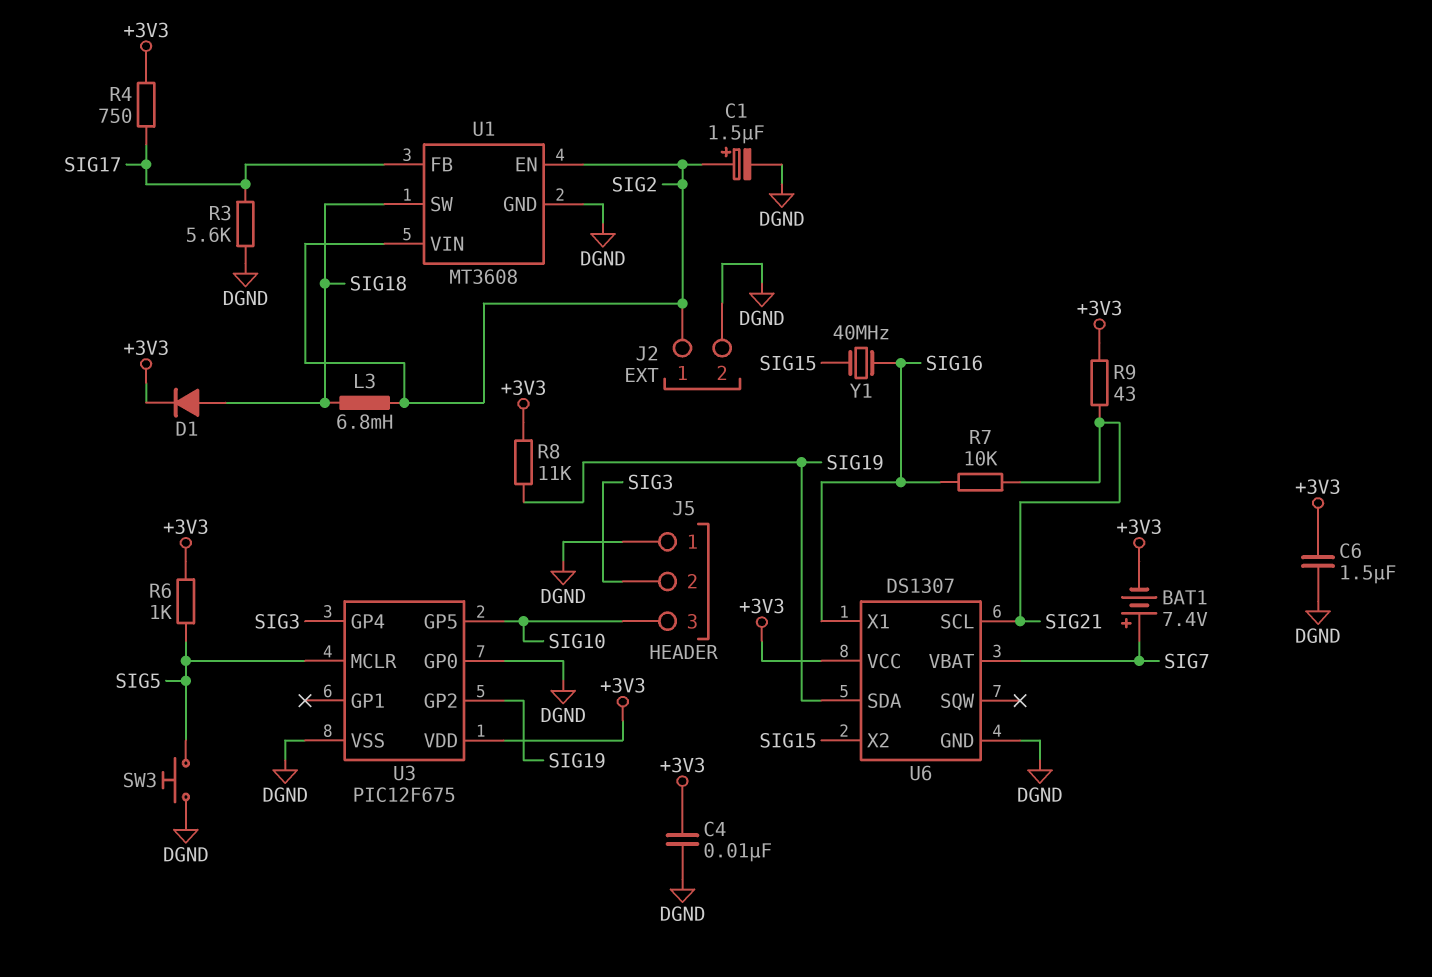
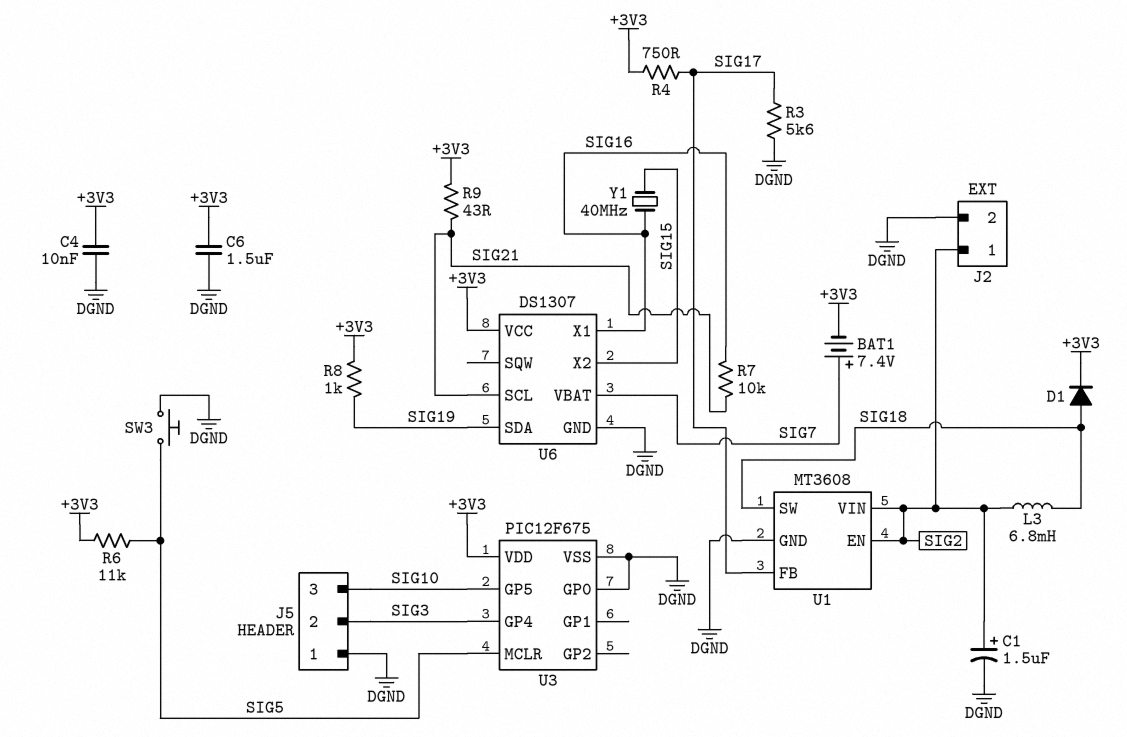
R6: 1k (+3V3, SIG5) -> 11k (+3V3, SIG5)
R8: 11k (+3V3, SIG19) -> 1k (+3V3, SIG19)
U3 pin GP2: SIG19 -> none

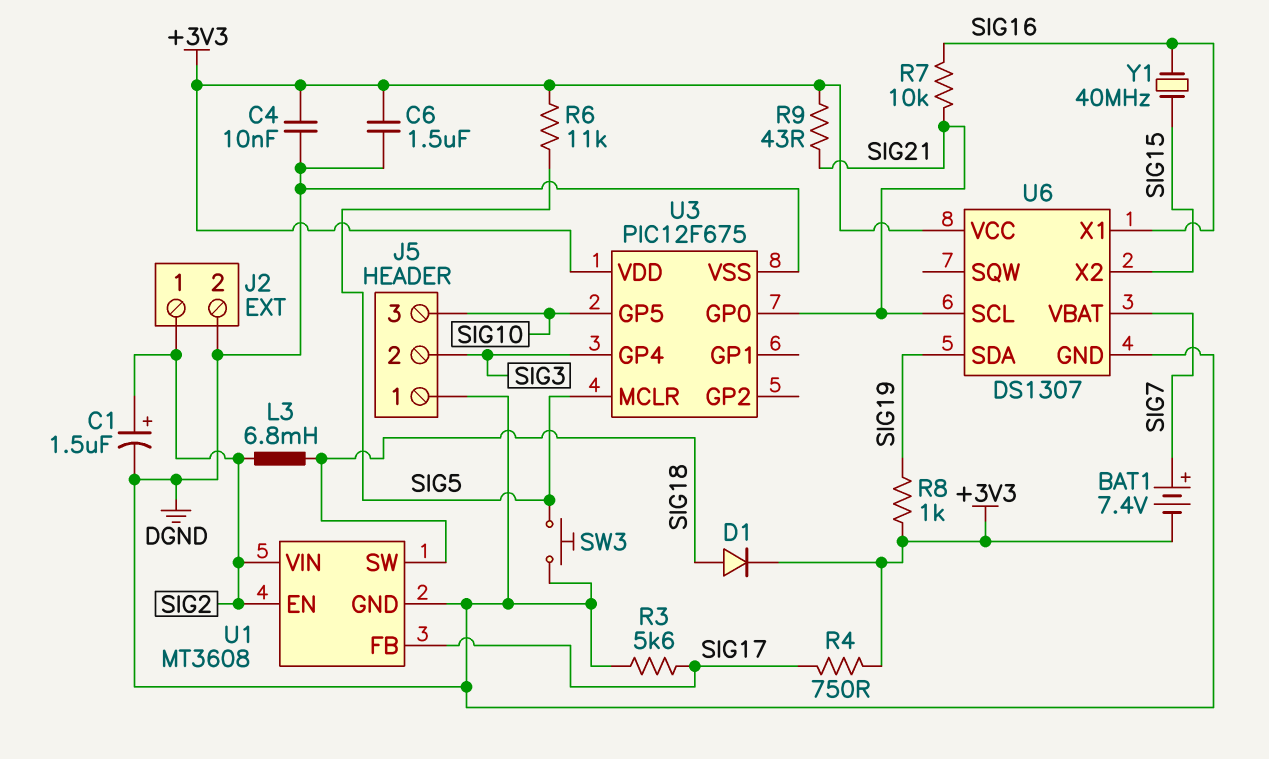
U3 pin GP0: DGND -> SIG21

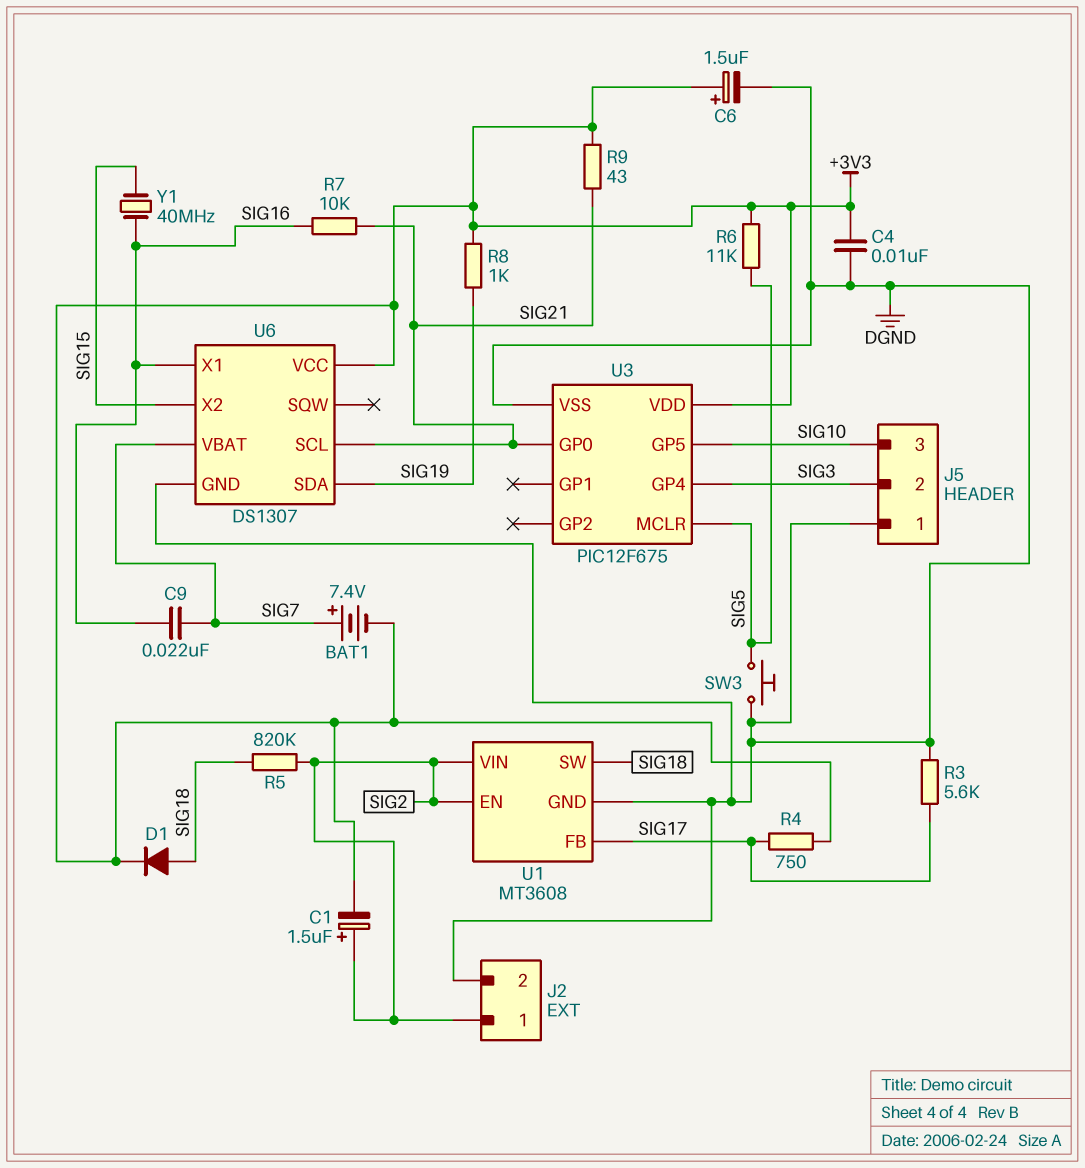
C1: 1.5uF (plus SIG2, minus DGND) -> 1.5uF (plus SIG2, minus +3V3)
C6: 1.5uF (+3V3, DGND) -> 1.5uF (plus +3V3, minus DGND)
C9: none -> 22nF (SIG7, SIG16)
L3: 6.8mH (SIG2, SIG18) -> none
R5: none -> 820k (SIG2, SIG18)

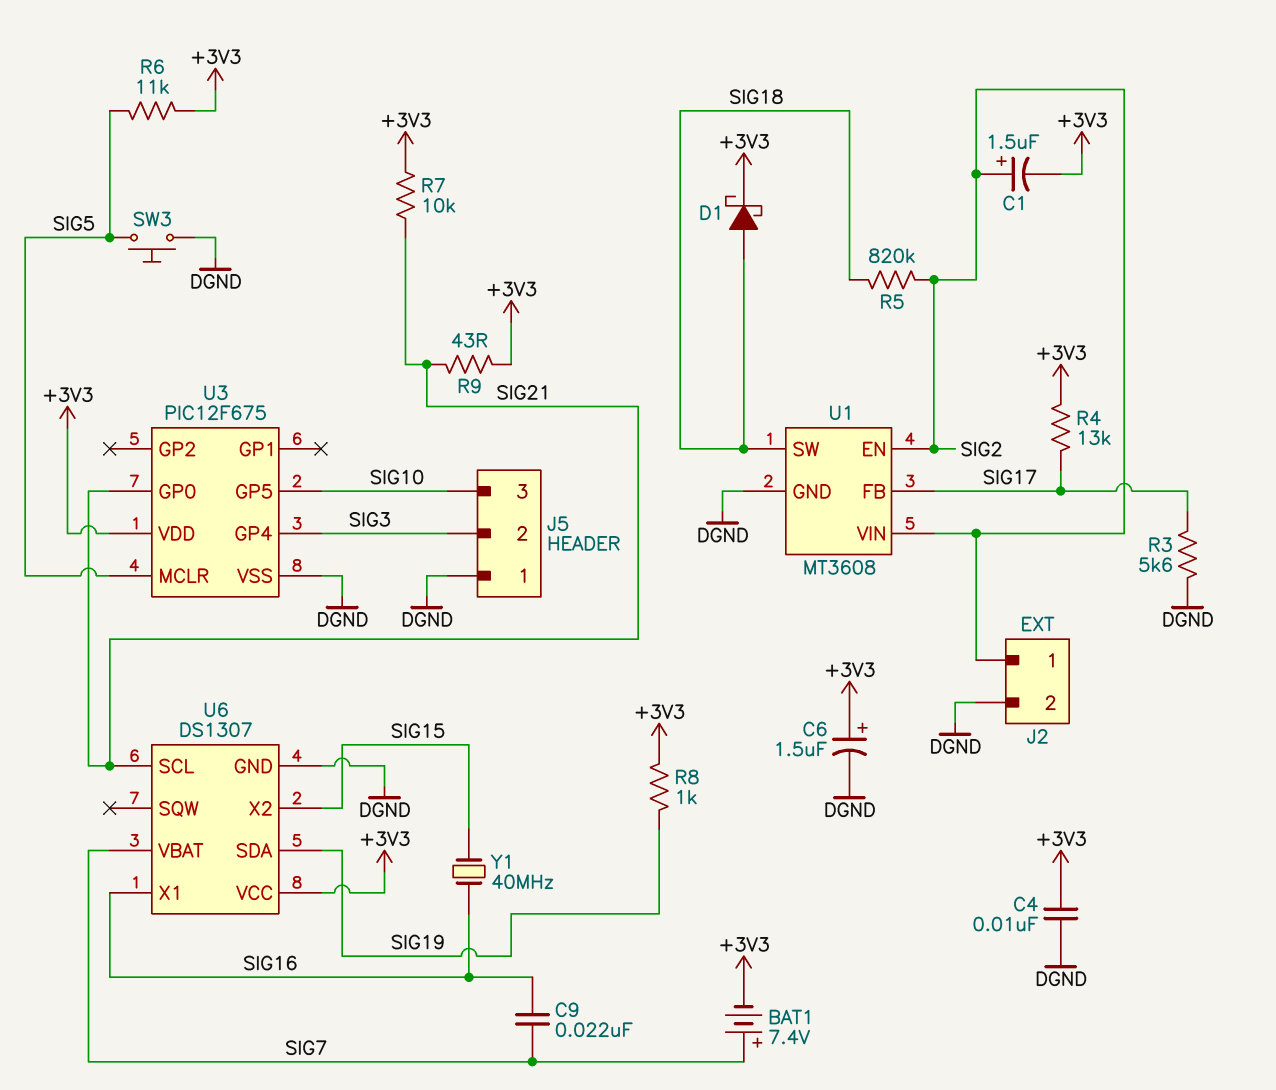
D1: diode (A SIG18, K +3V3) -> schottky (A SIG18, K +3V3)
R4: 750 (+3V3, SIG17) -> 13k (+3V3, SIG17)
R7: 10k (SIG16, SIG21) -> 10k (+3V3, SIG21)

